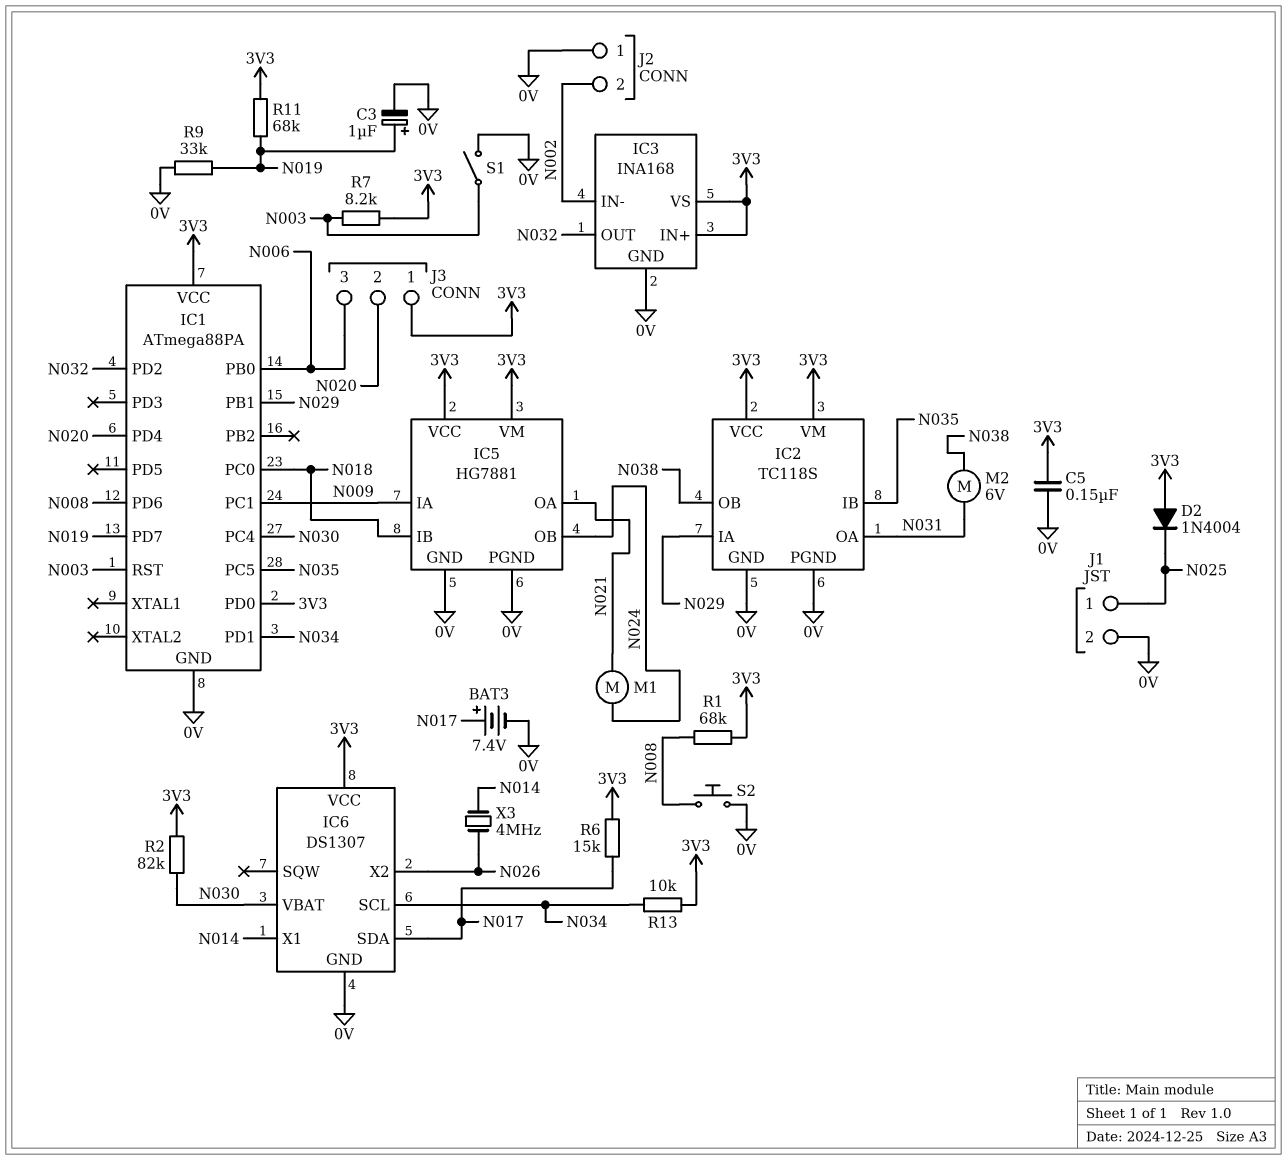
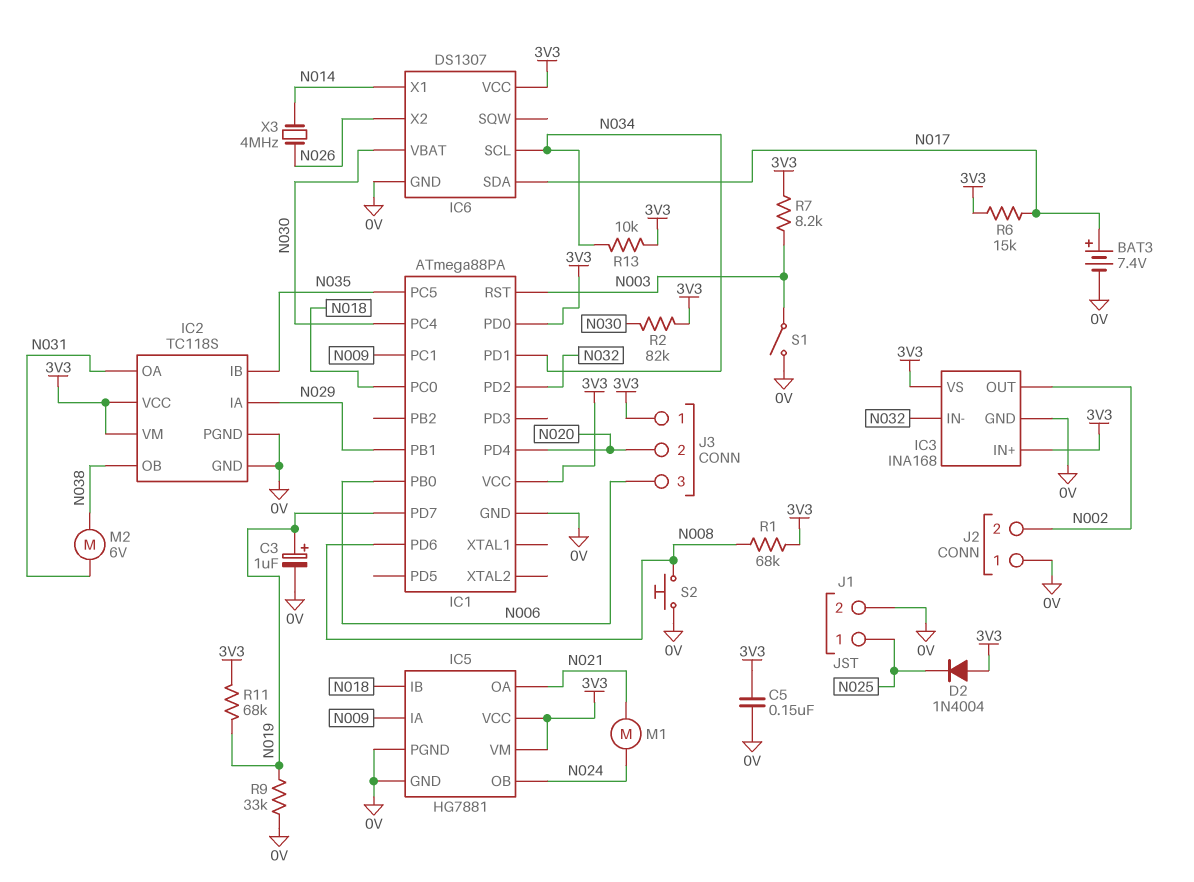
IC3 pin IN-: N002 -> N032
IC3 pin OUT: N032 -> N002

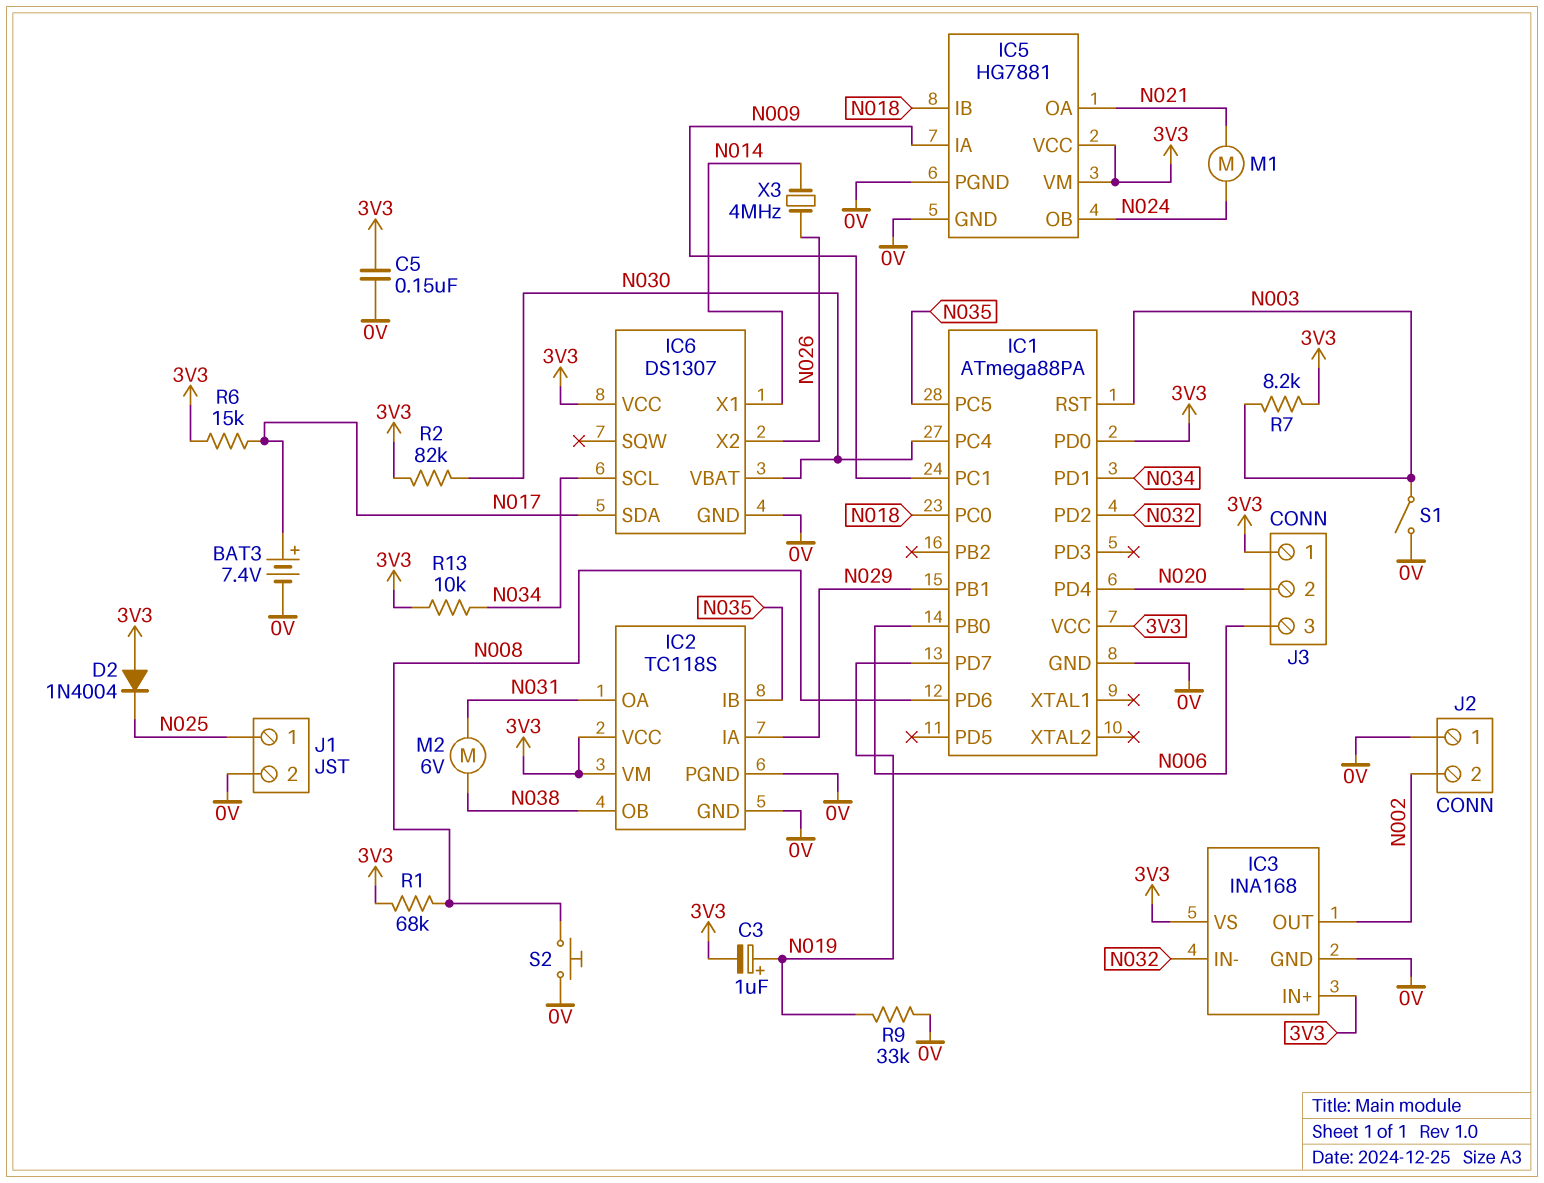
C3: 1uF (plus N019, minus 0V) -> 1uF (plus N019, minus 3V3)
R11: 68k (3V3, N019) -> none

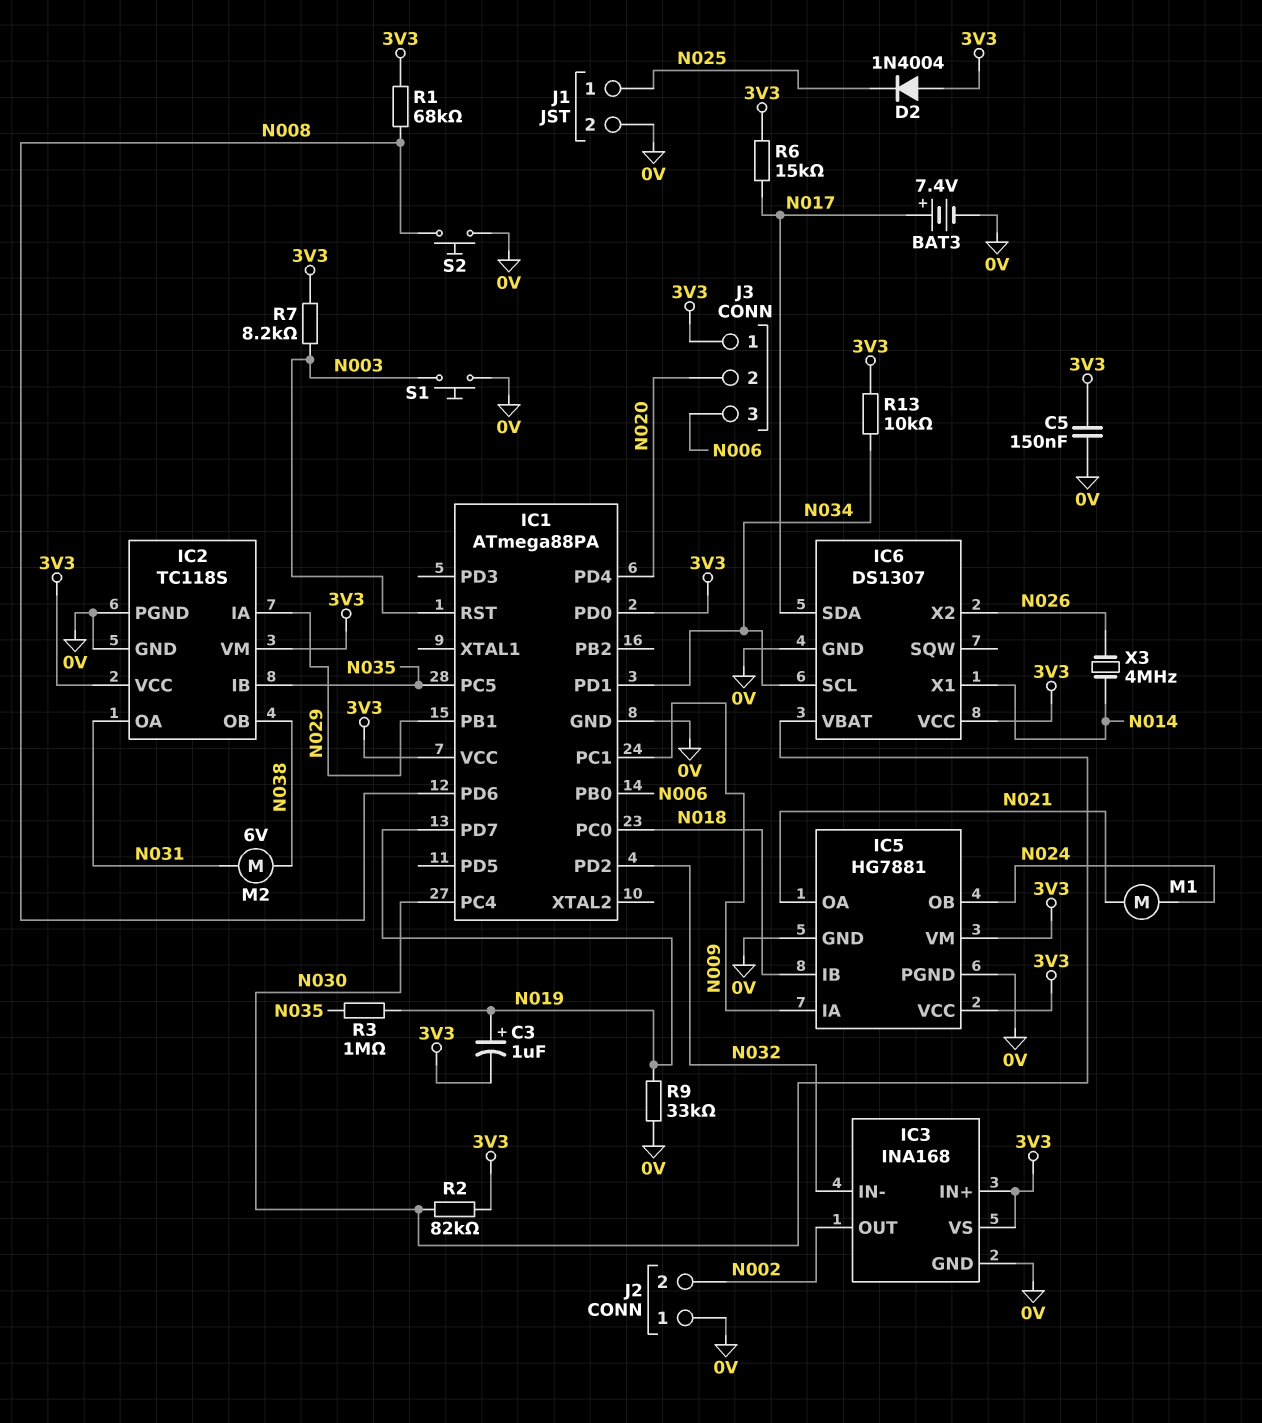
R3: none -> 1M (N019, N035)
S1: switch (0V, N003) -> button (0V, N003)

